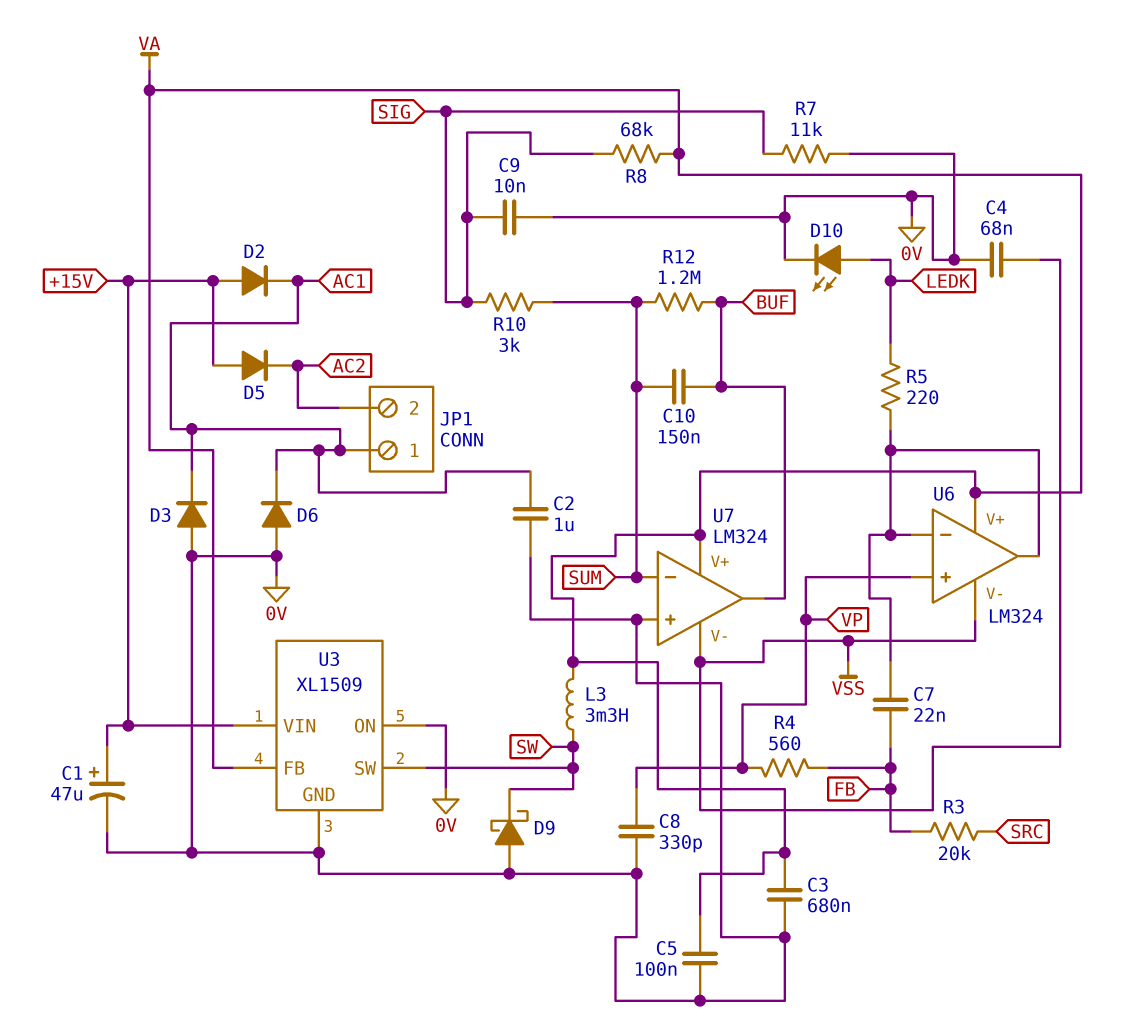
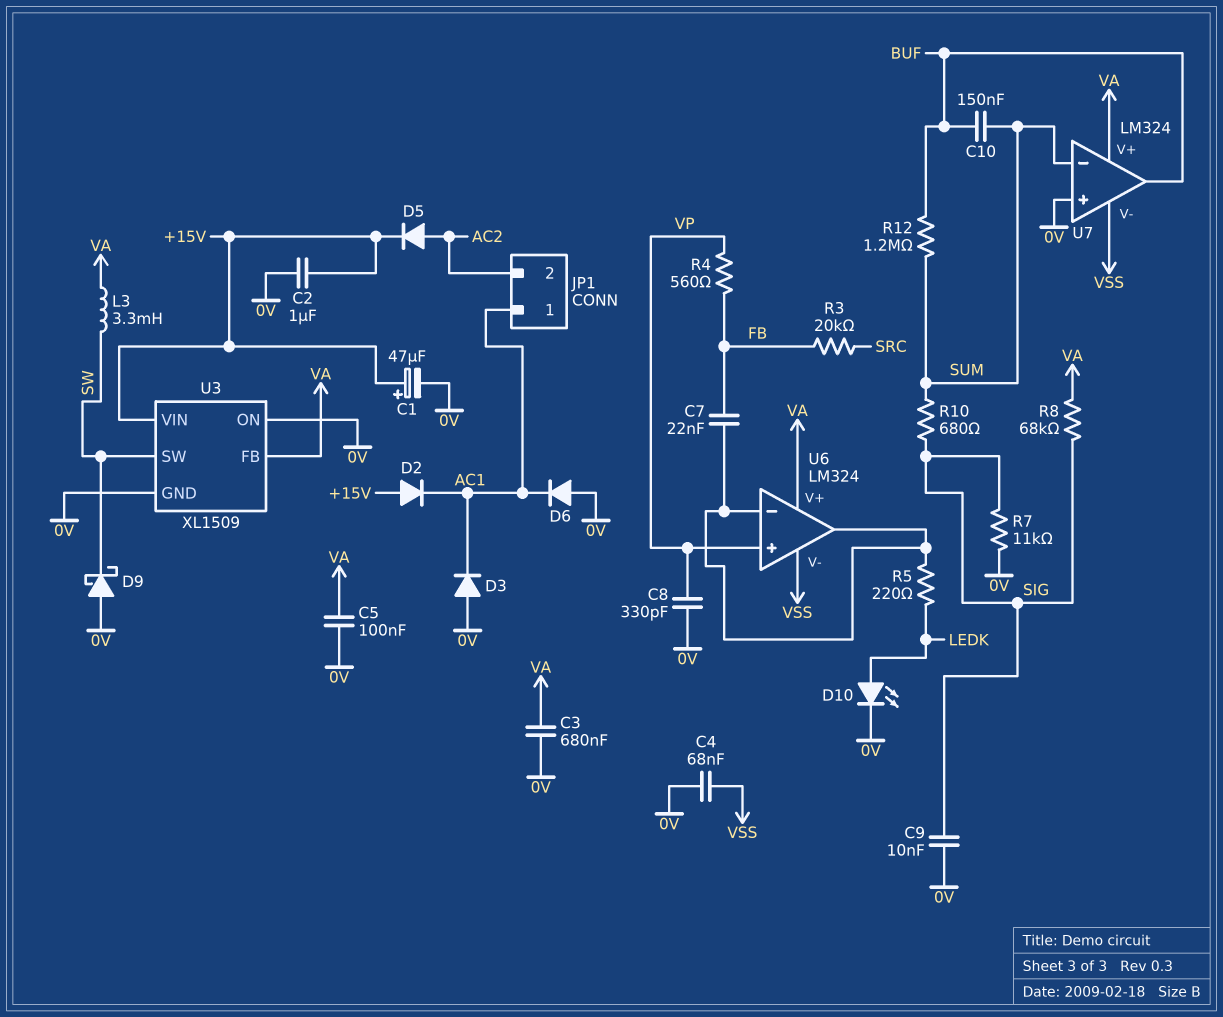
C2: 1uF (0V, AC1) -> 1uF (+15V, 0V)
D5: diode (A +15V, K AC2) -> diode (A AC2, K +15V)
R10: 3k (SIG, SUM) -> 680 (SIG, SUM)

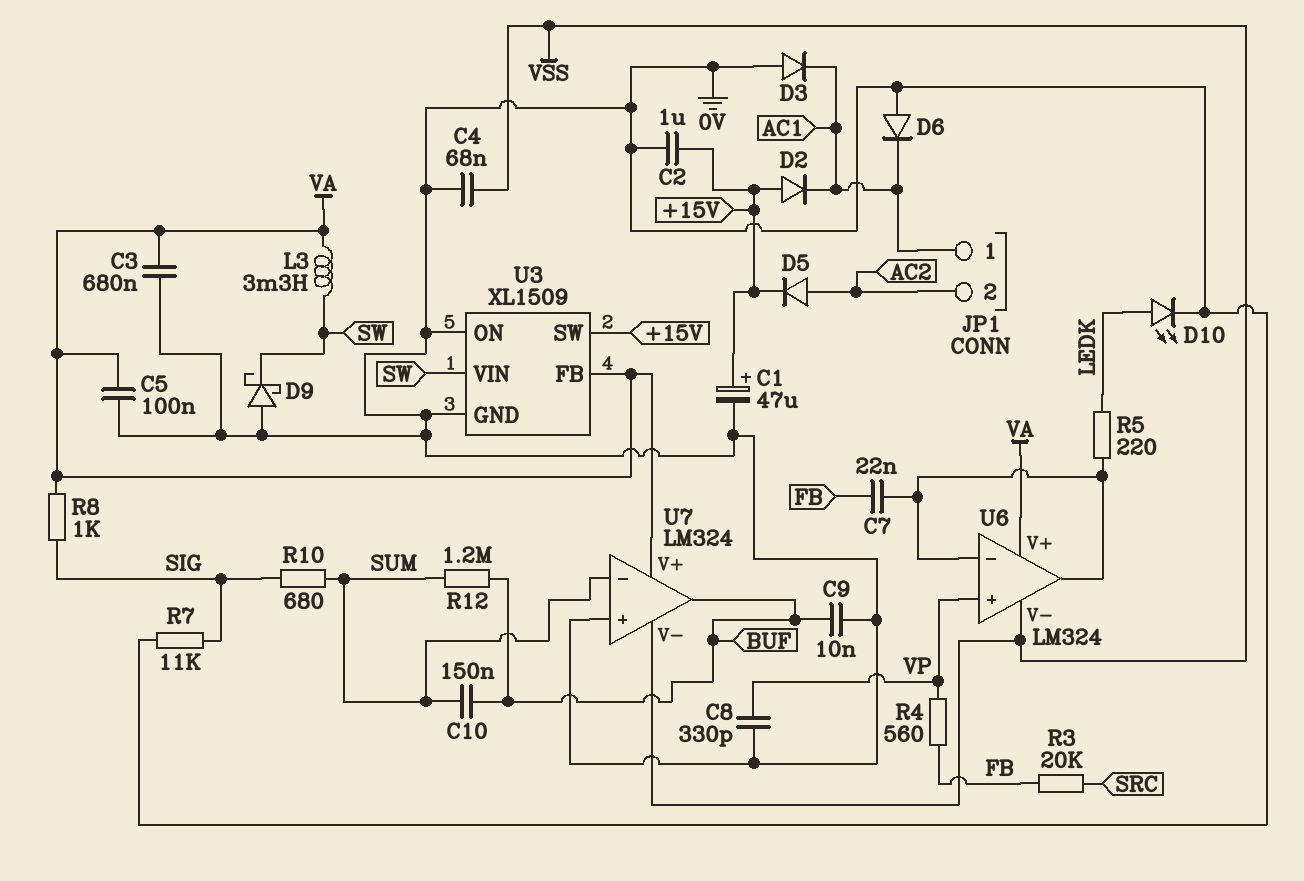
C9: 10nF (0V, SIG) -> 10nF (0V, BUF)
R8: 68k (SIG, VA) -> 1k (SIG, VA)
U3 pin SW: SW -> +15V
U3 pin VIN: +15V -> SW

